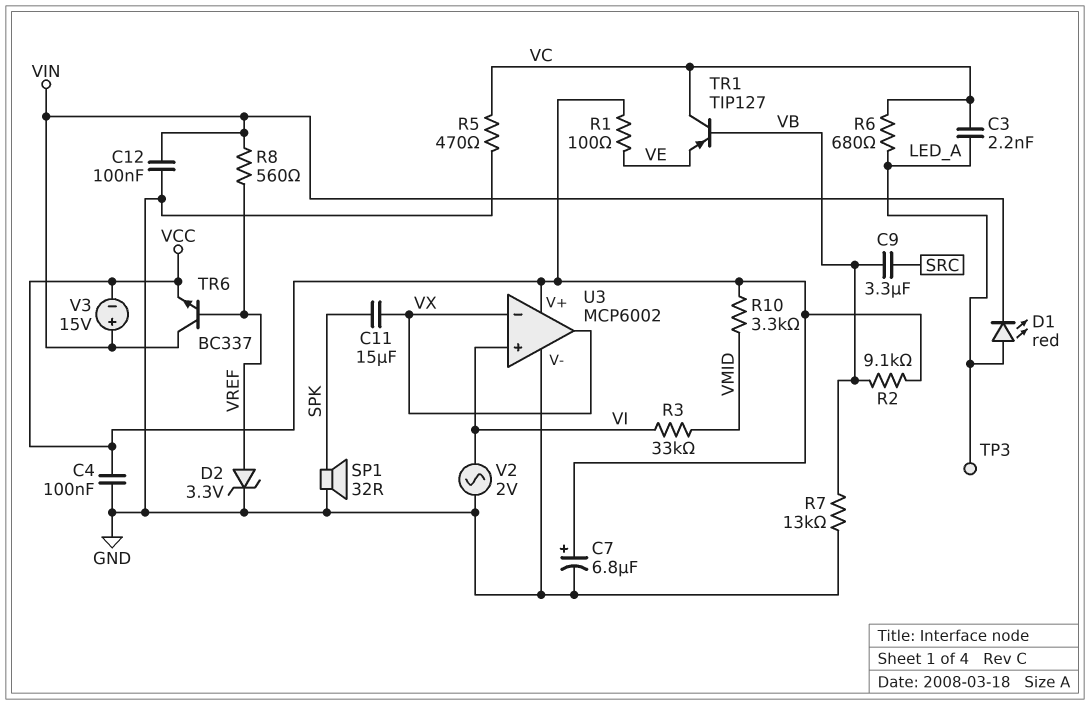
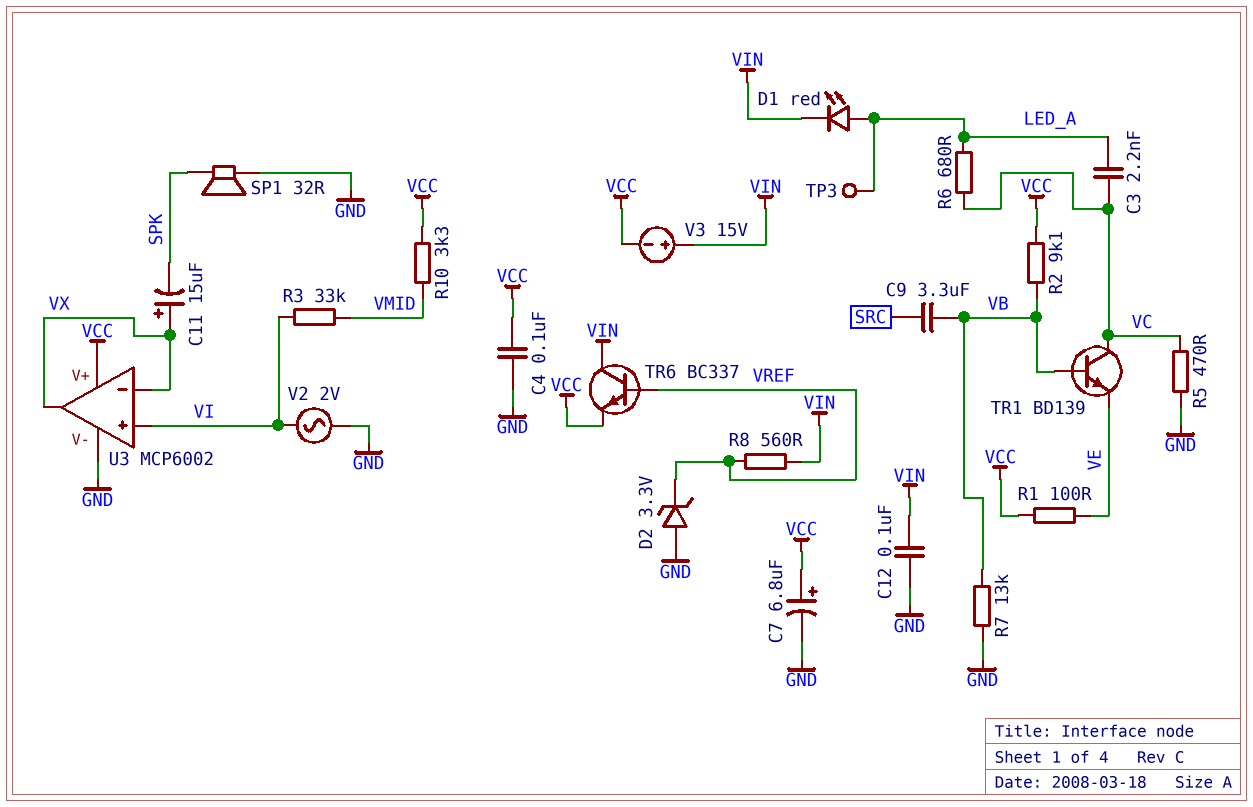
C11: 15uF (SPK, VX) -> 15uF (plus VX, minus SPK)
D2: zener 3.3V (A VREF, K GND) -> zener 3.3V (A GND, K VREF)
TR1: PNP TIP127 (B VB, C VC, E VE) -> NPN BD139 (B VB, C VC, E VE)

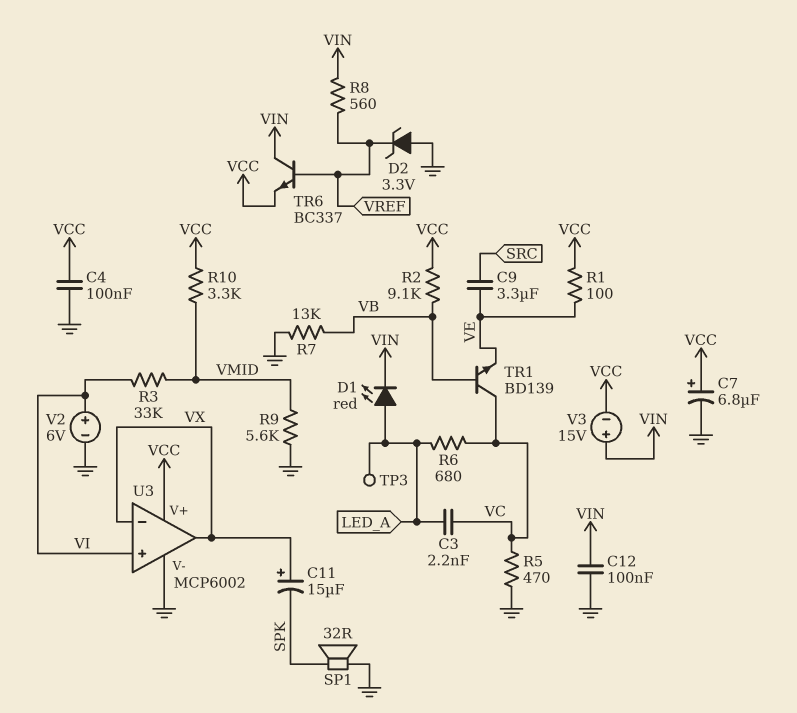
C9: 3.3uF (SRC, VB) -> 3.3uF (SRC, VE)
R9: none -> 5.6k (GND, VMID)
V2: AC 2V (GND, VI) -> 6V (plus VI, minus GND)

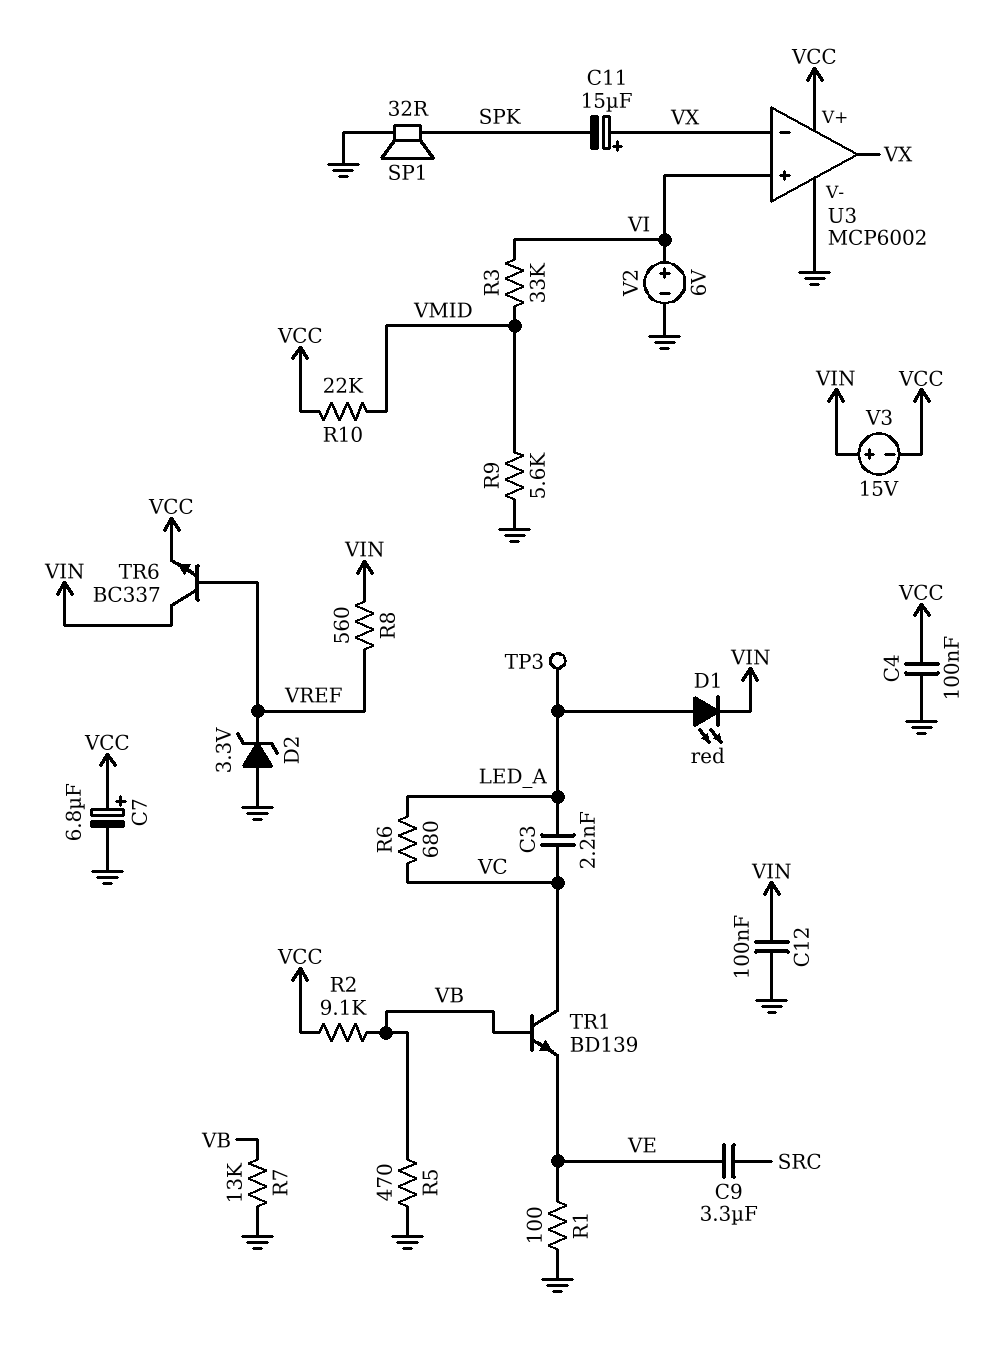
R1: 100 (VCC, VE) -> 100 (GND, VE)
R5: 470 (GND, VC) -> 470 (GND, VB)
R10: 3.3k (VCC, VMID) -> 22k (VCC, VMID)

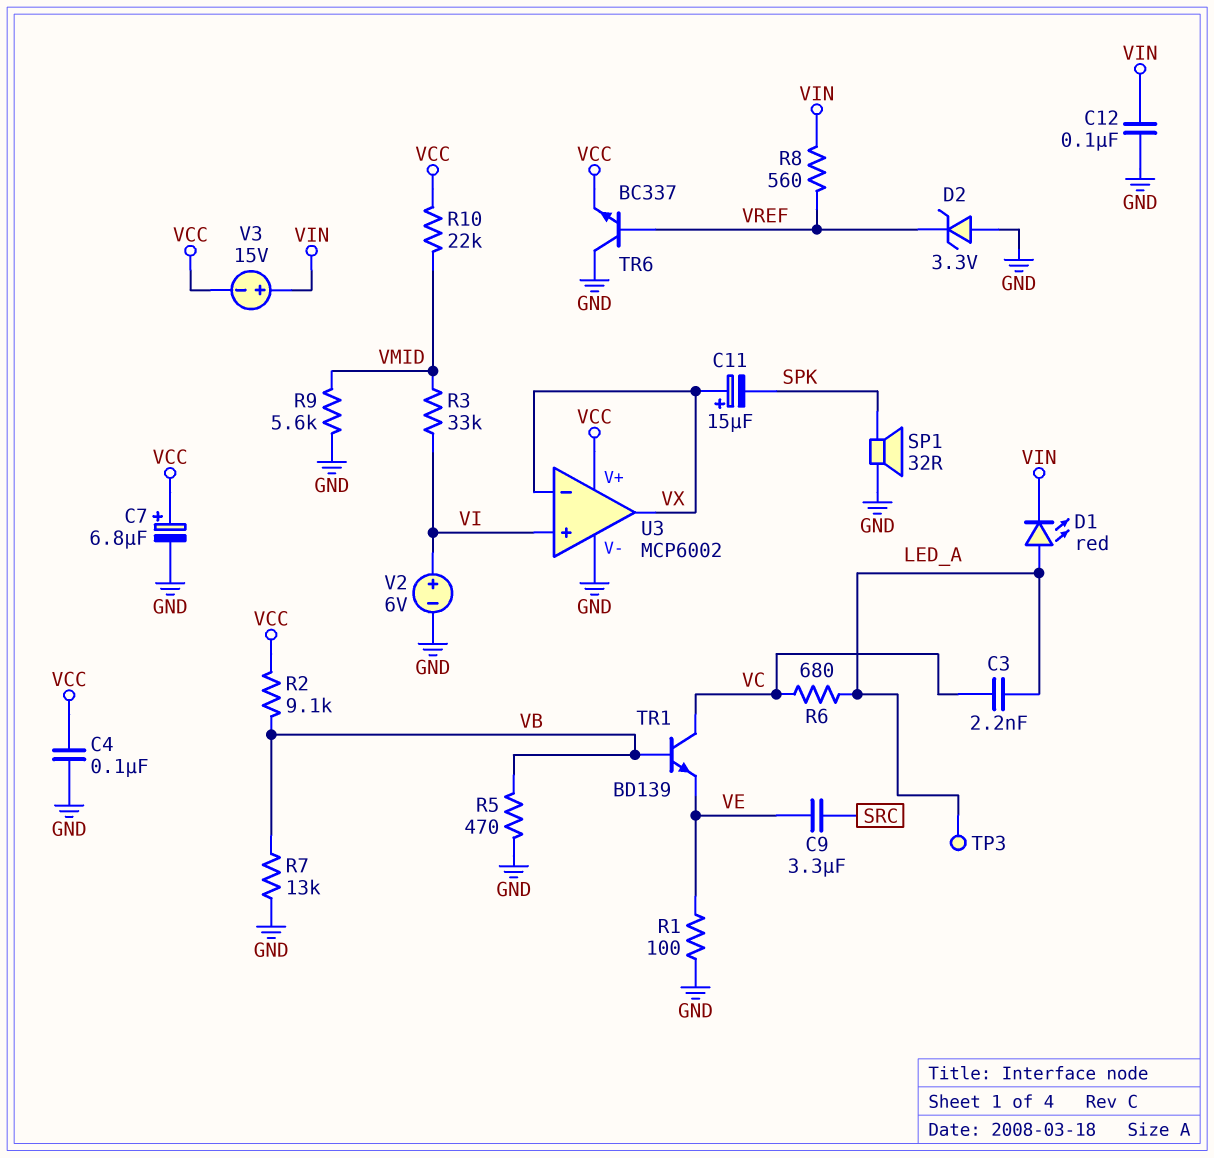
TR6: NPN BC337 (B VREF, C VIN, E VCC) -> NPN BC337 (B VREF, C GND, E VCC)

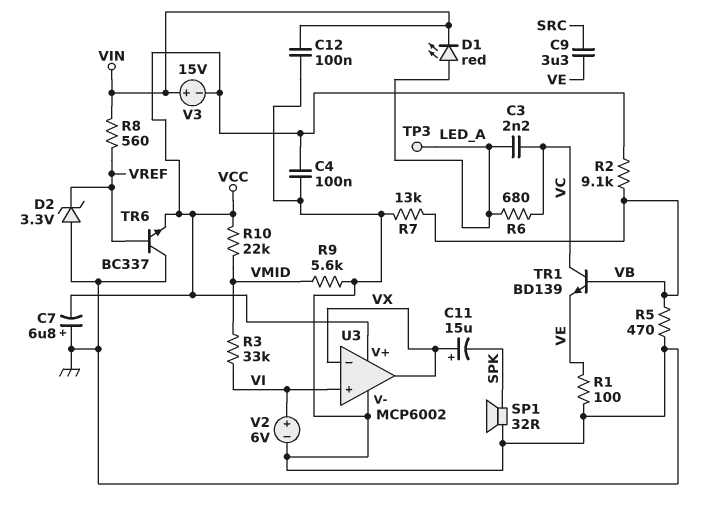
C7: 6.8uF (plus VCC, minus GND) -> 6.8uF (plus GND, minus VCC)

